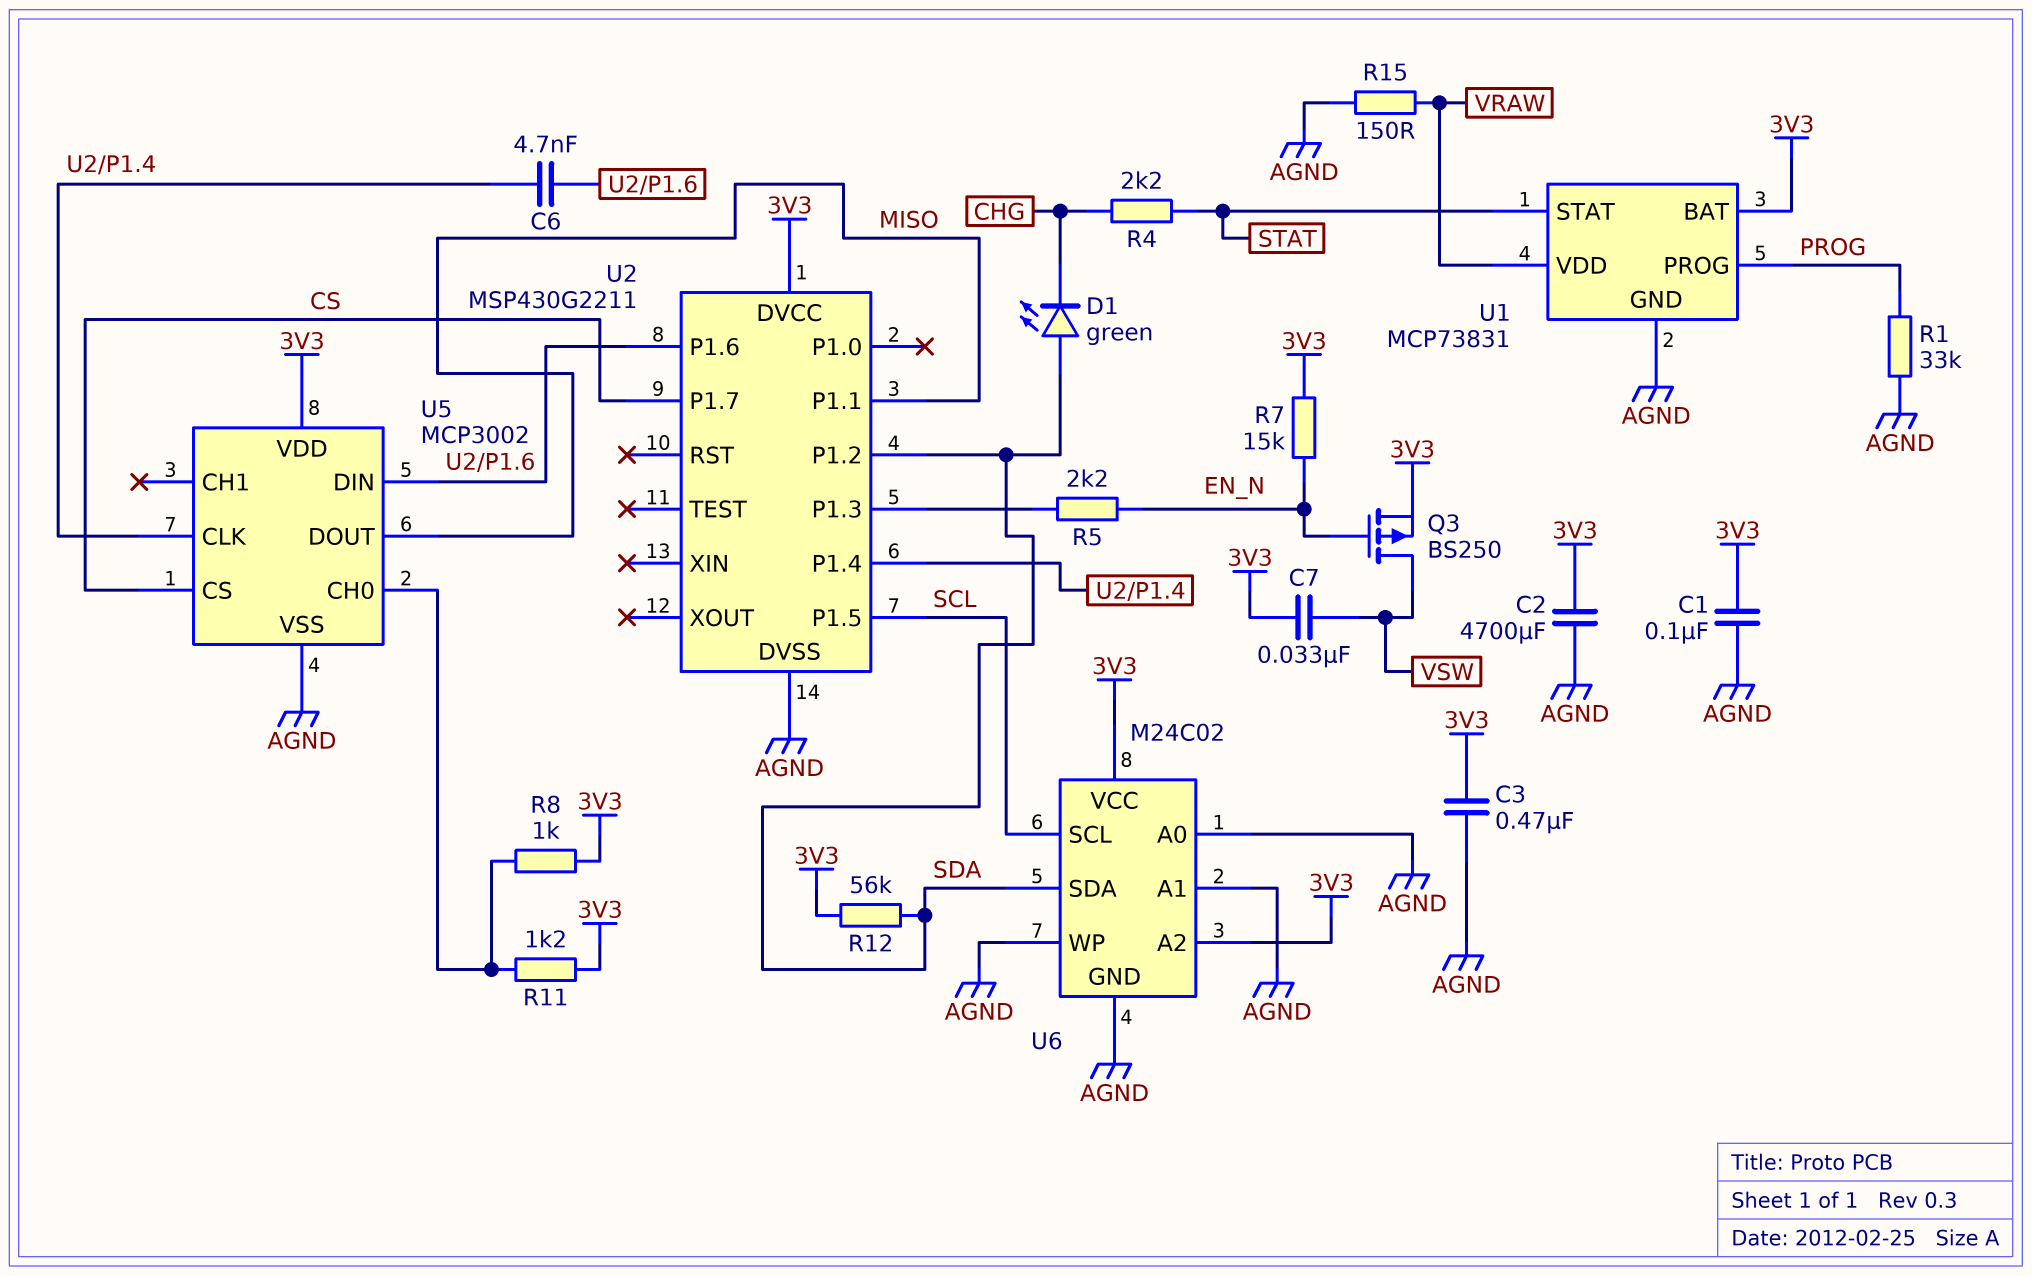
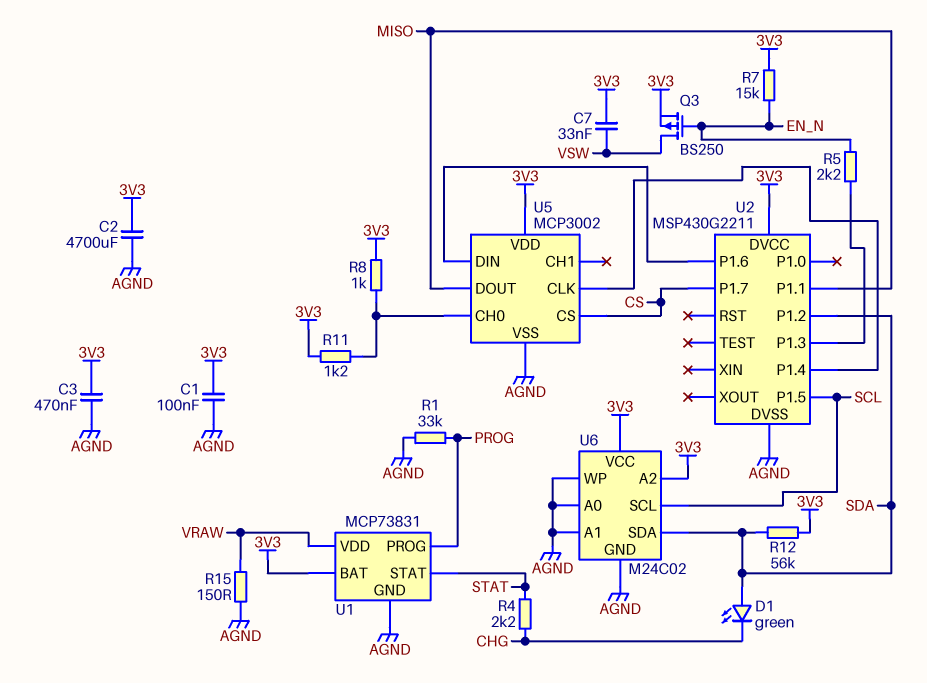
C6: 4.7nF (U2/P1.4, U2/P1.6) -> none

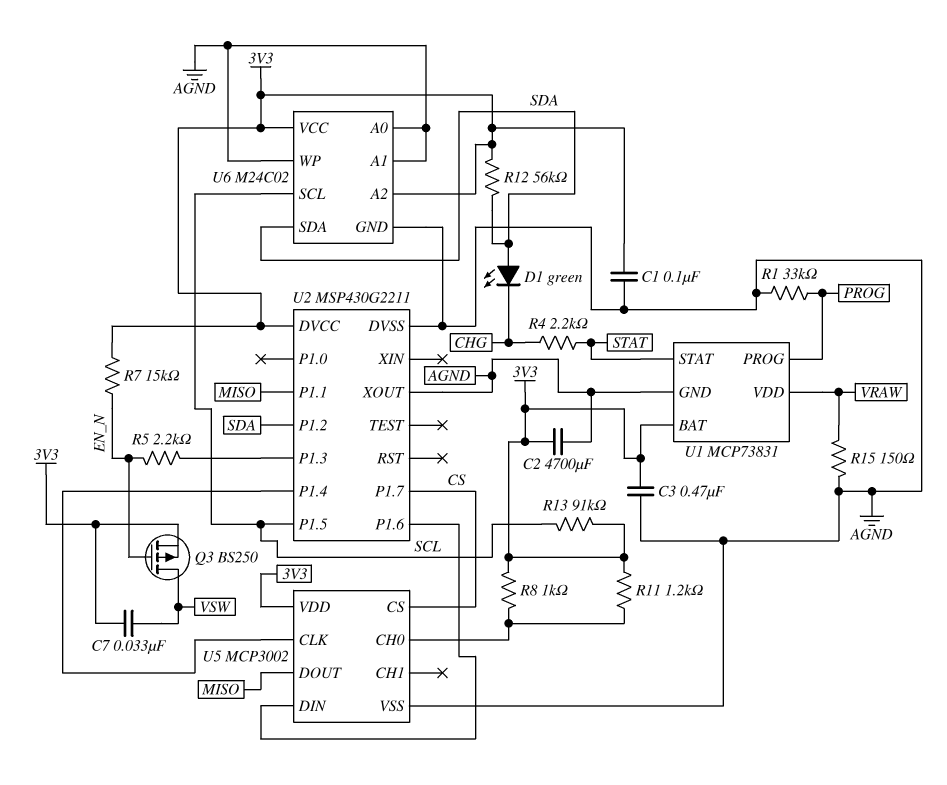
R13: none -> 91k (3V3, SCL)
U2 pin XOUT: none -> AGND

